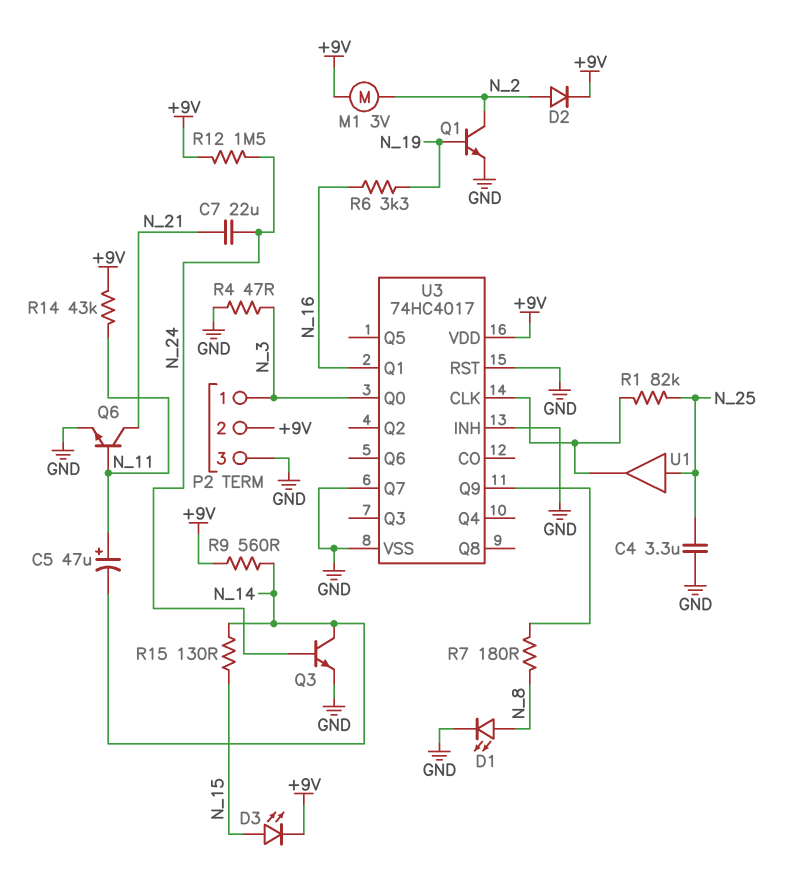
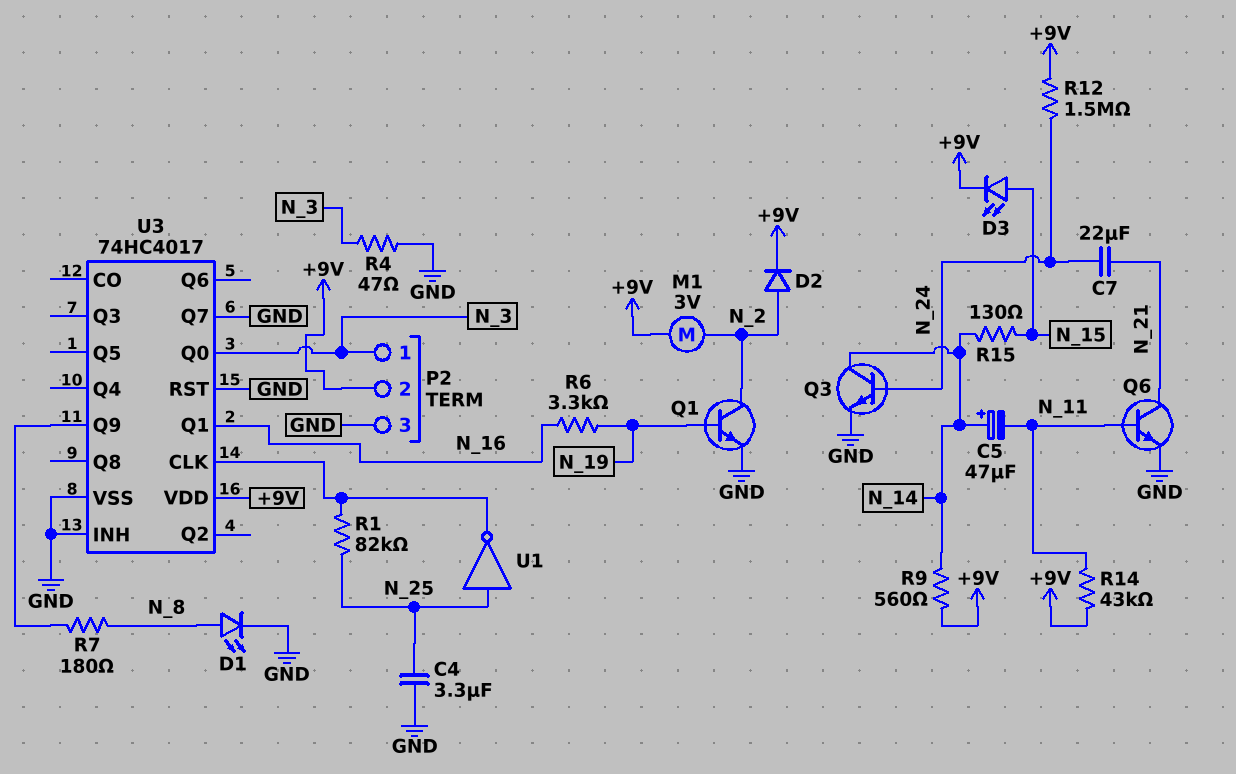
C5: 47uF (plus N_11, minus N_14) -> 47uF (plus N_14, minus N_11)
U1: buffer (in N_25, out U3/CLK) -> NOT (in N_25, out U3/CLK)

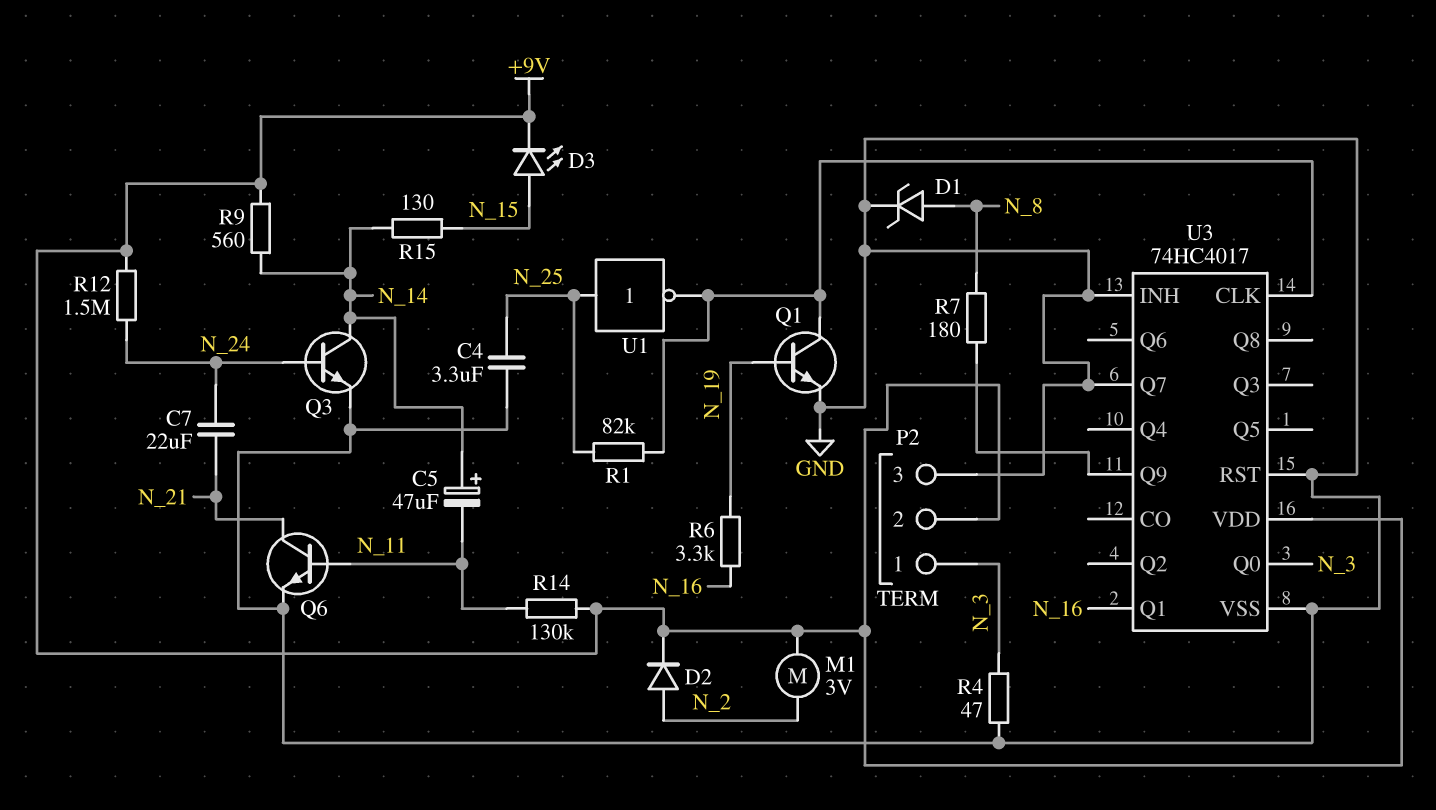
D1: LED (A N_8, K GND) -> zener (A N_8, K GND)
Q1: NPN (B N_19, C N_2, E GND) -> NPN (B N_19, C U3/CLK, E GND)
R14: 43k (+9V, N_11) -> 130k (+9V, N_11)

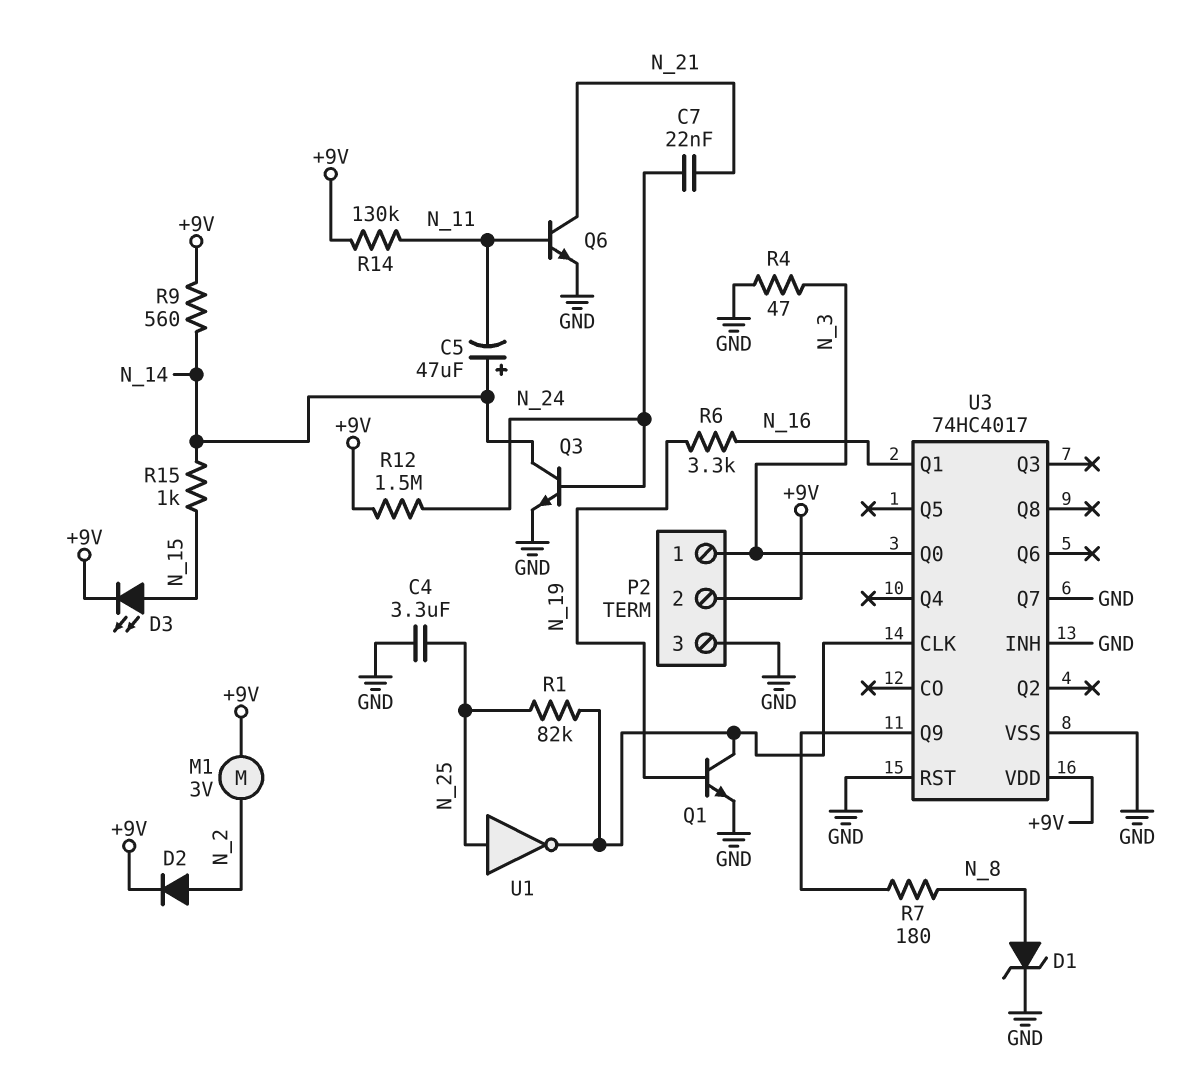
C7: 22uF (N_21, N_24) -> 22nF (N_21, N_24)
R15: 130 (N_14, N_15) -> 1k (N_14, N_15)

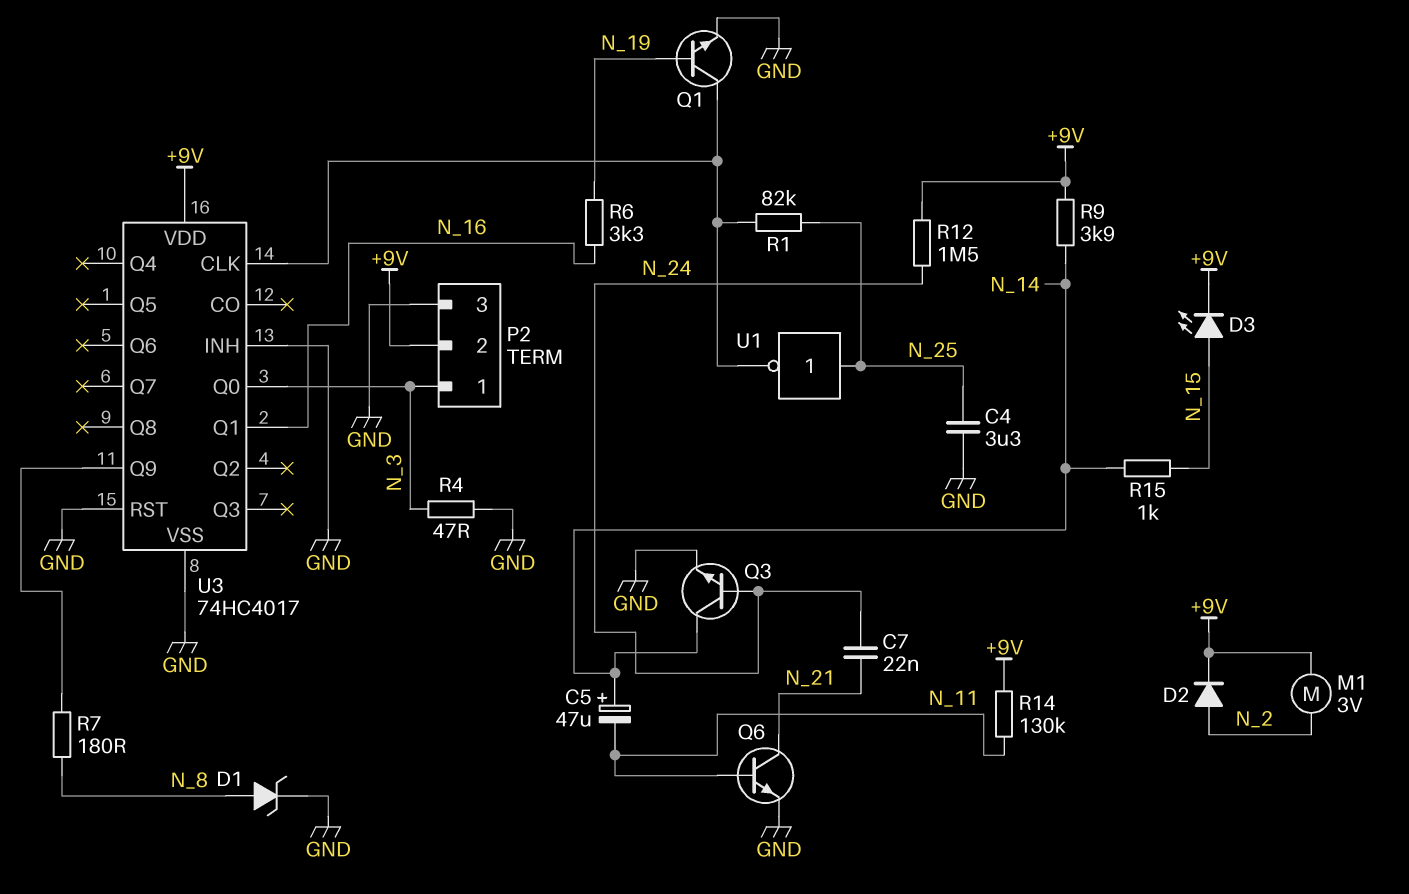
R9: 560 (+9V, N_14) -> 3.9k (+9V, N_14)
U3 pin Q7: GND -> none

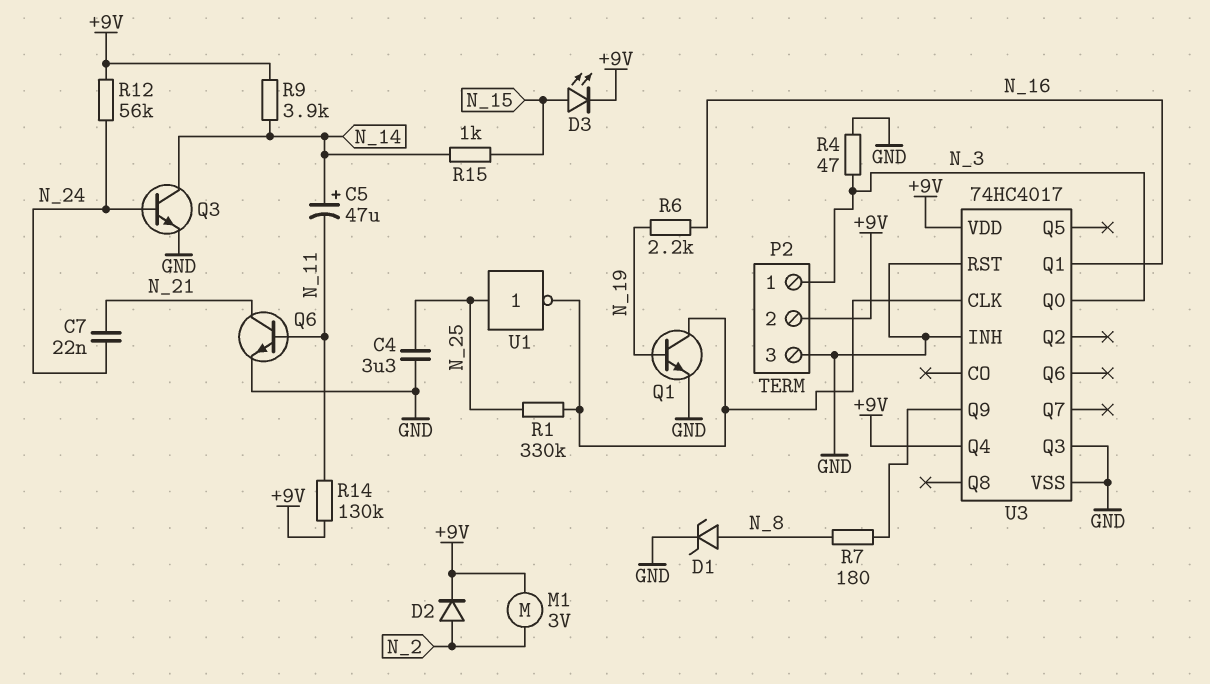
R1: 82k (N_25, U3/CLK) -> 330k (N_25, U3/CLK)
R6: 3.3k (N_16, N_19) -> 2.2k (N_16, N_19)
R12: 1.5M (+9V, N_24) -> 56k (+9V, N_24)
U3 pin Q3: none -> GND
U3 pin Q4: none -> +9V

